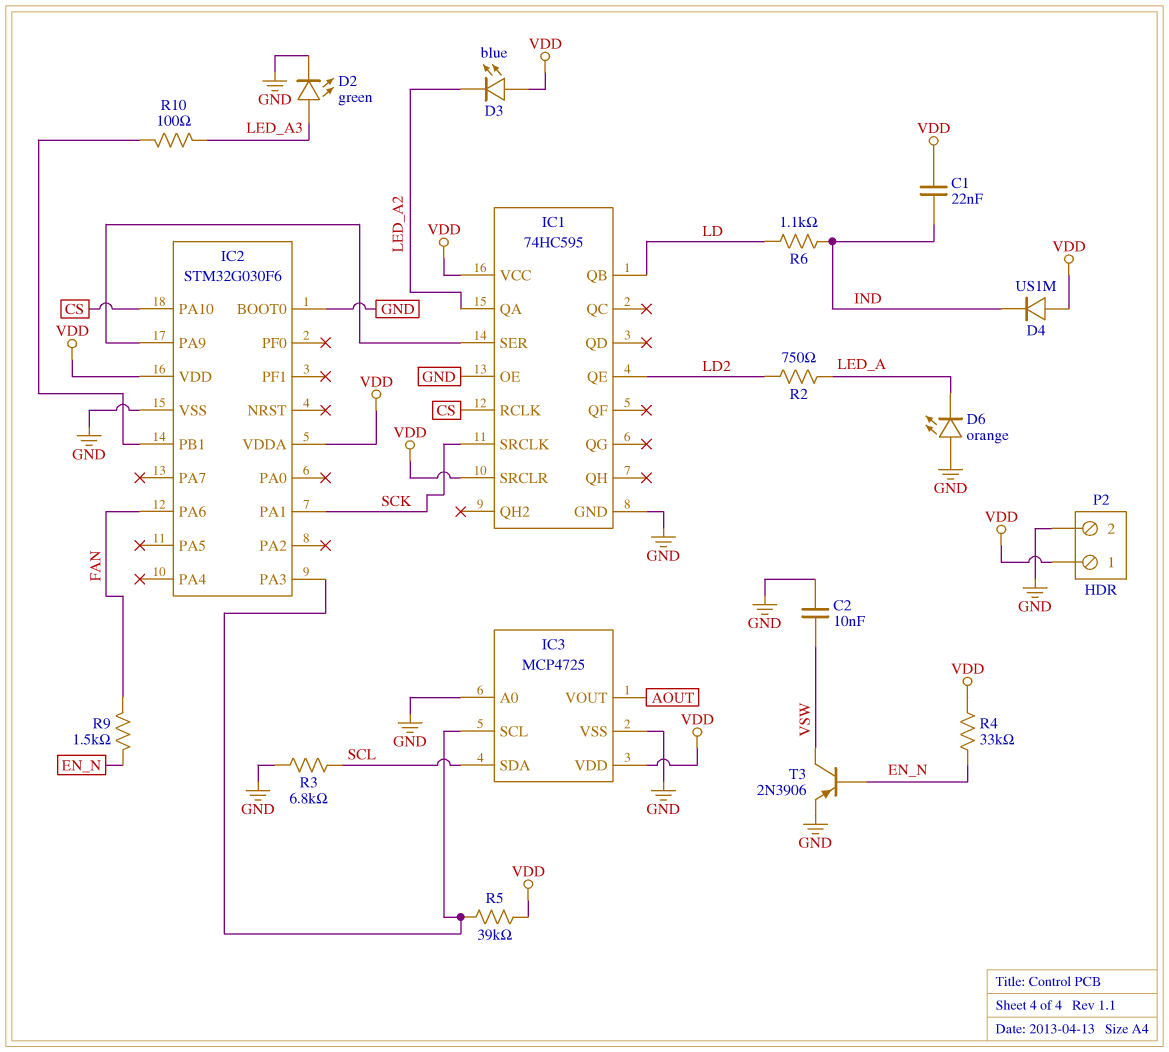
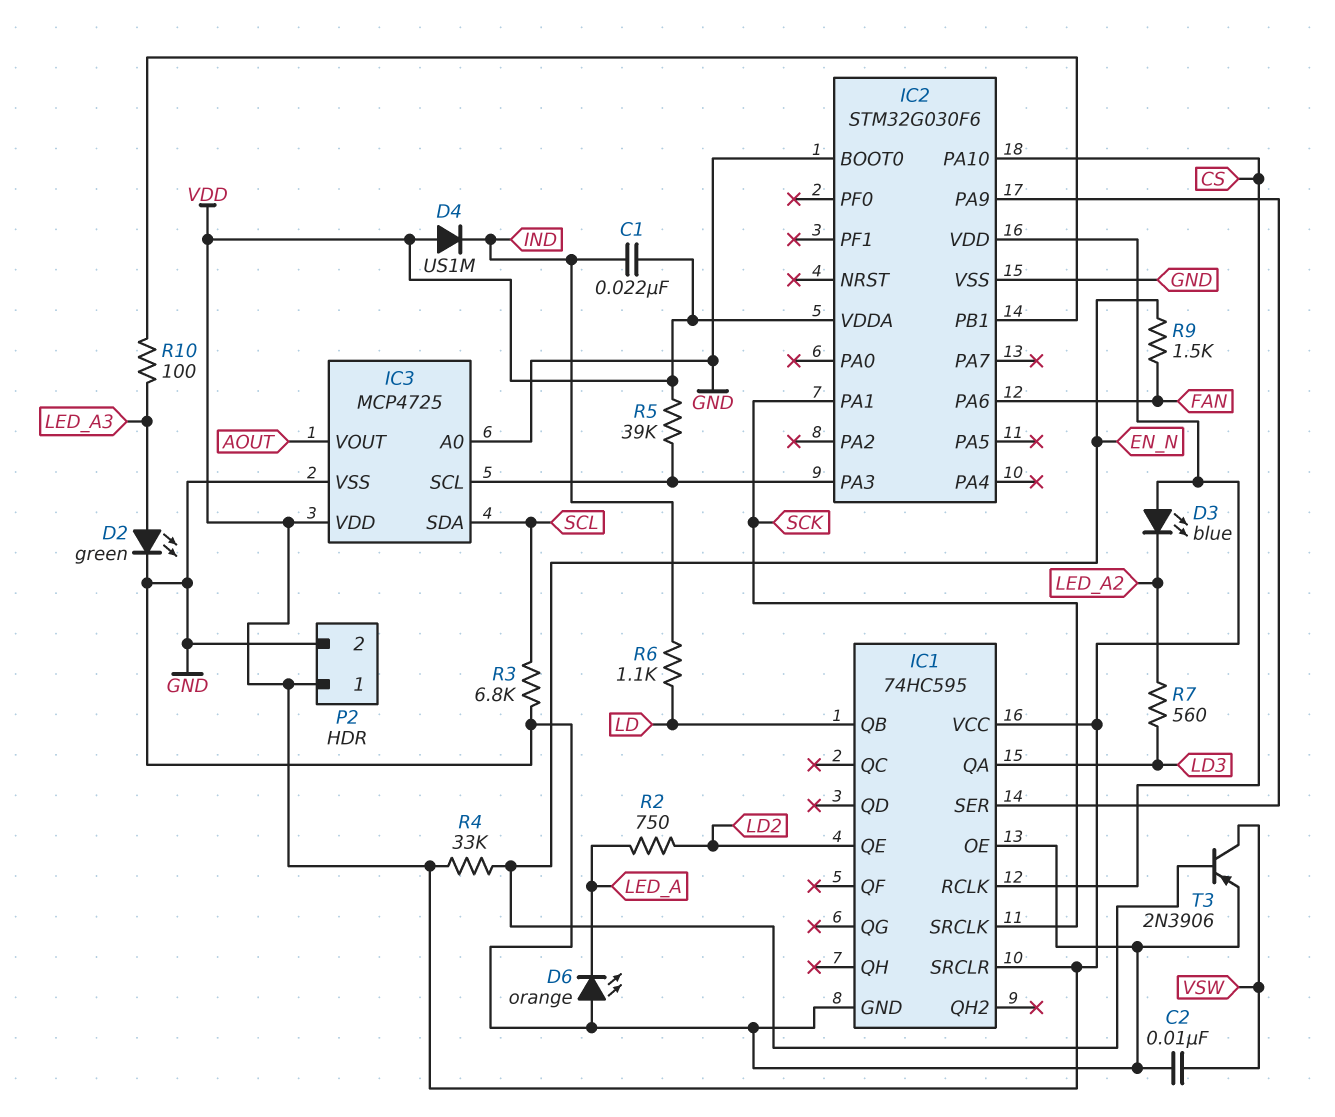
IC1 pin QA: LED_A2 -> LD3
R7: none -> 560 (LD3, LED_A2)

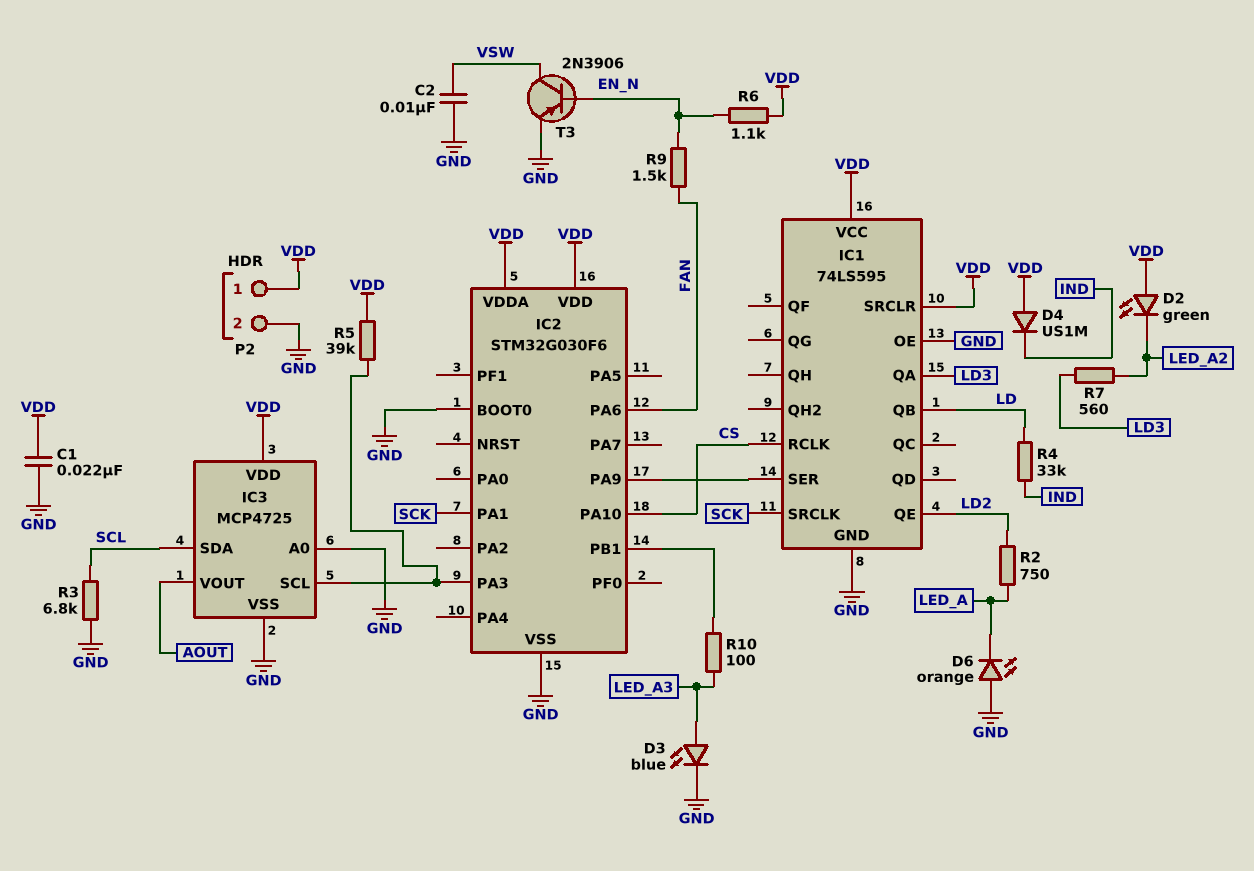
C1: 22nF (IND, VDD) -> 22nF (GND, VDD)
D2: LED green (A LED_A3, K GND) -> LED green (A VDD, K LED_A2)
D3: LED blue (A VDD, K LED_A2) -> LED blue (A LED_A3, K GND)
IC1: 74HC595 -> 74LS595
R4: 33k (EN_N, VDD) -> 33k (IND, LD)
R6: 1.1k (IND, LD) -> 1.1k (EN_N, VDD)

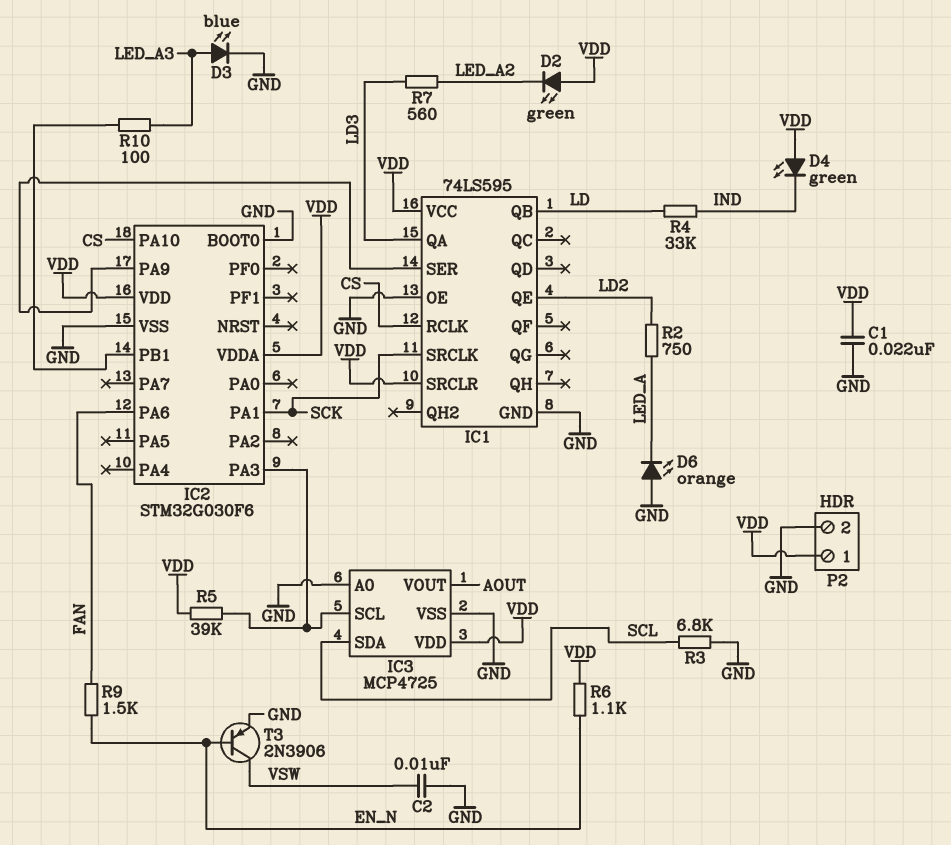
D4: diode US1M (A VDD, K IND) -> LED green (A VDD, K IND)

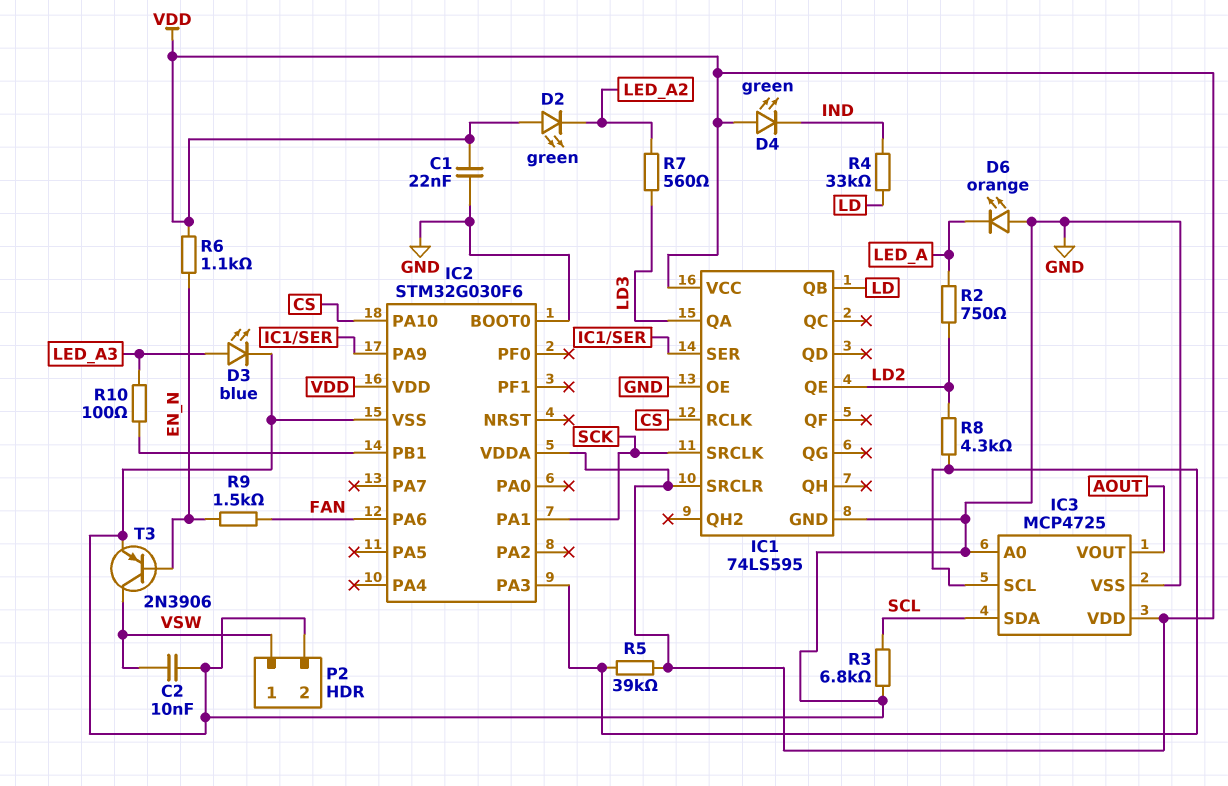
P2 pin 1: VDD -> VSW
R8: none -> 4.3k (IC2/PA3, LD2)

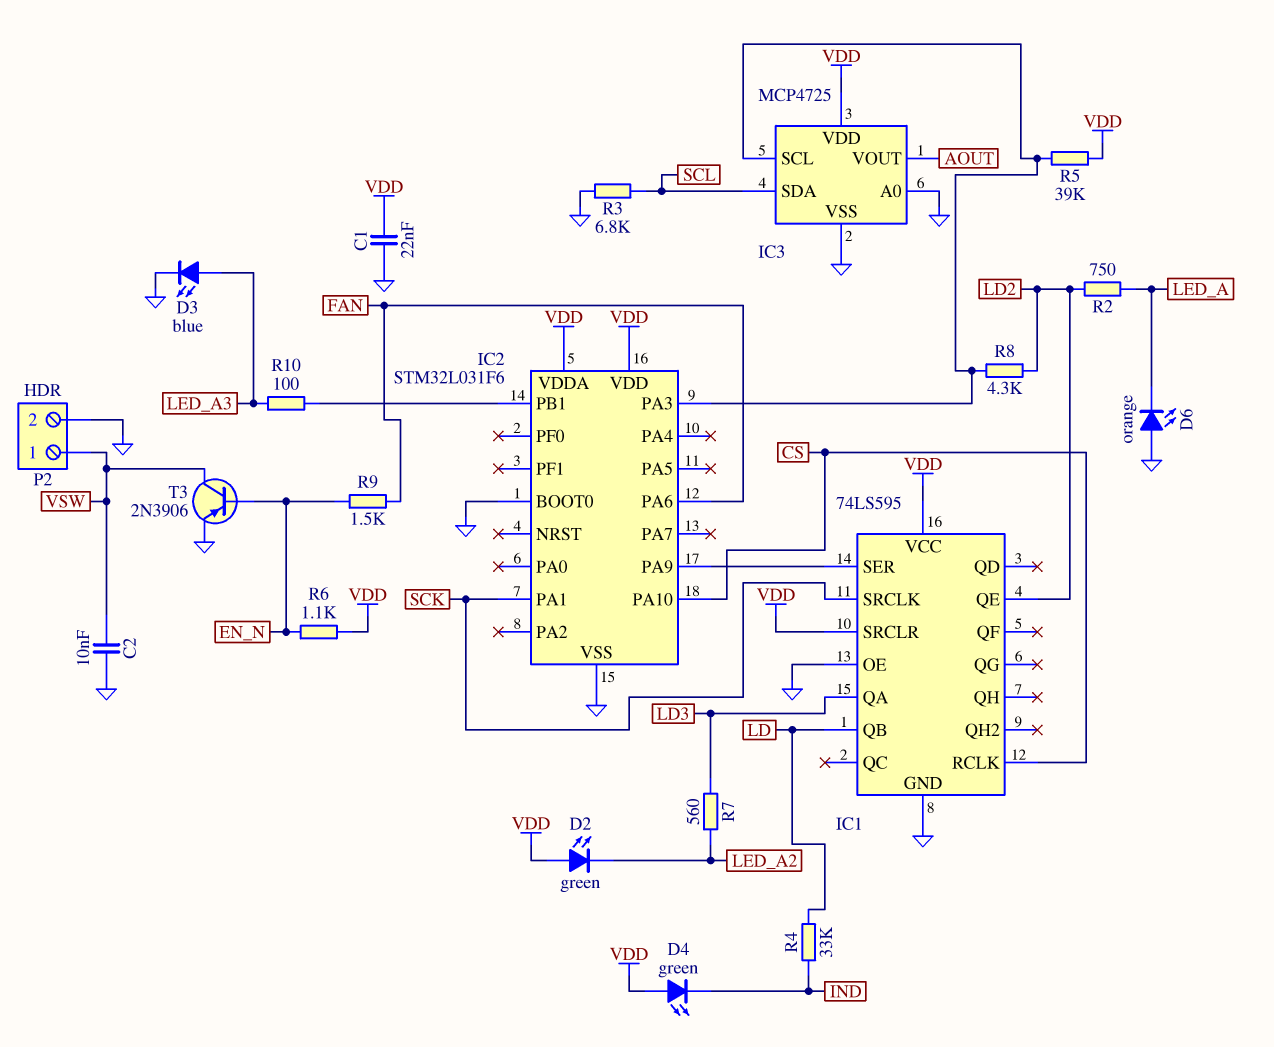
IC2: STM32G030F6 -> STM32L031F6

